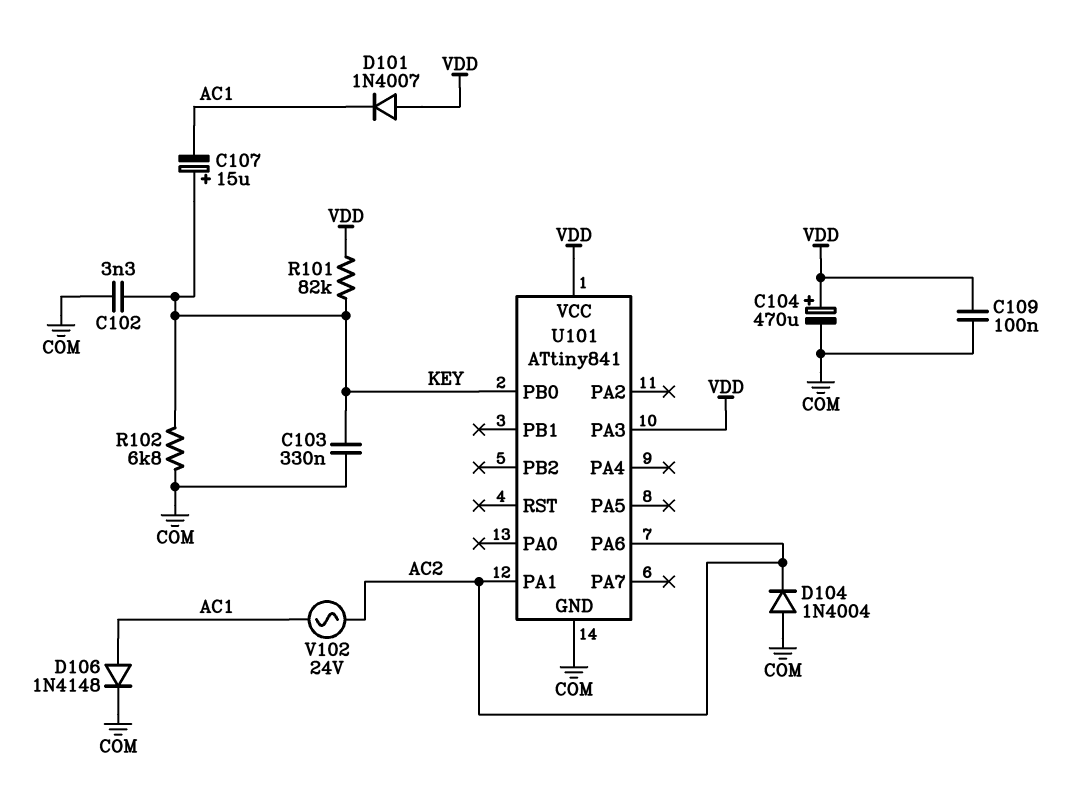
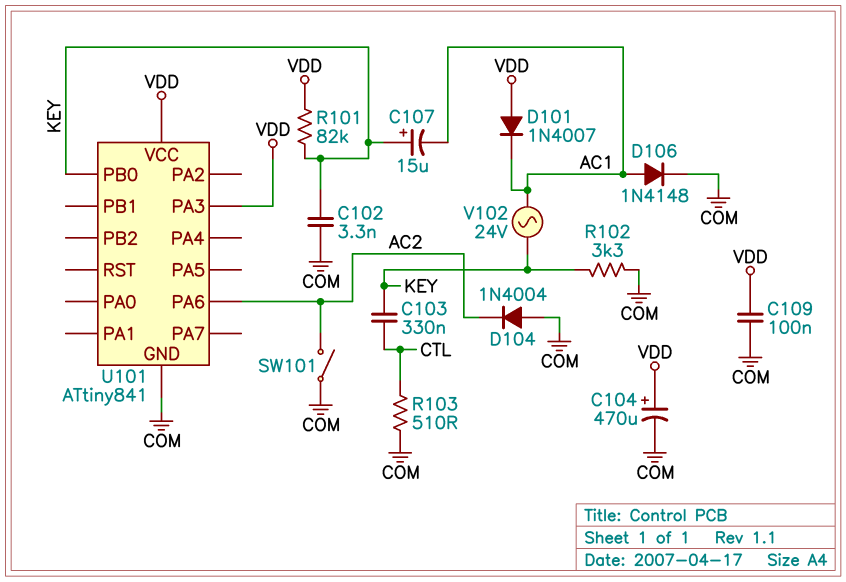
C103: 330nF (COM, KEY) -> 330nF (CTL, KEY)
R102: 6.8k (COM, KEY) -> 3.3k (COM, KEY)
R103: none -> 510 (COM, CTL)
SW101: none -> switch (AC2, COM)
U101 pin PA1: AC2 -> none
V102: AC 24V (AC1, AC2) -> AC 24V (AC1, KEY)

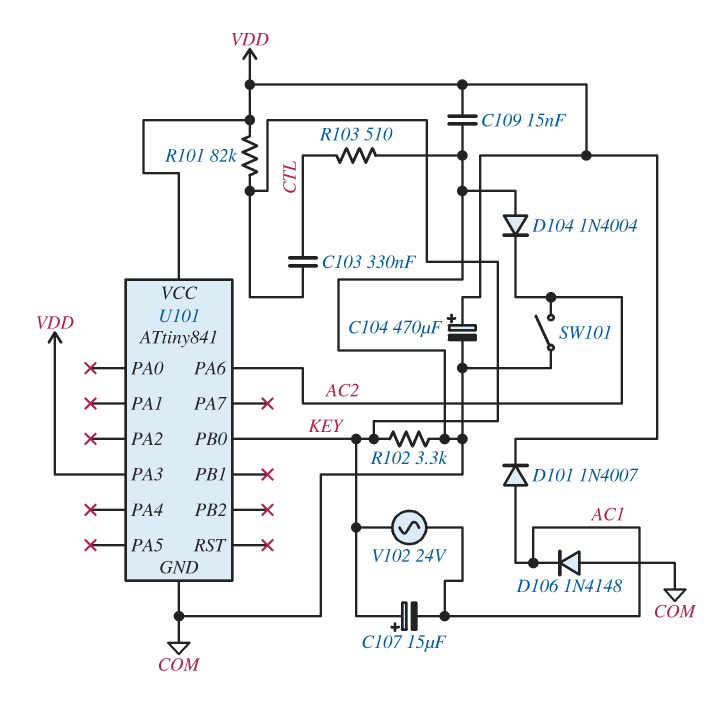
C102: 3.3nF (COM, KEY) -> none
C109: 100nF (COM, VDD) -> 15nF (COM, VDD)
D101: diode 1N4007 (A VDD, K AC1) -> diode 1N4007 (A AC1, K VDD)
D106: diode 1N4148 (A AC1, K COM) -> diode 1N4148 (A COM, K AC1)

